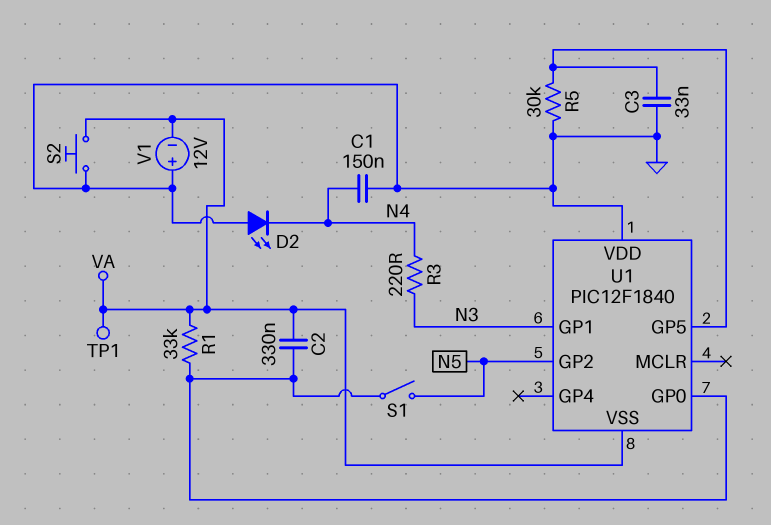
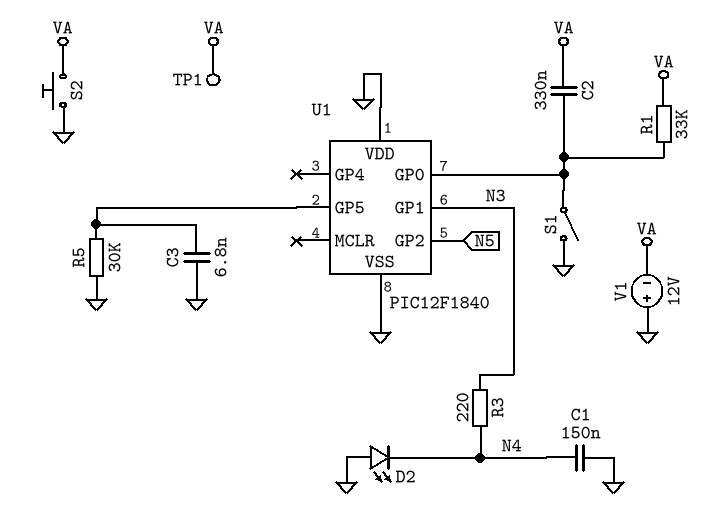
C3: 33nF (GND, U1/GP5) -> 6.8nF (GND, U1/GP5)
S1: switch (N5, U1/GP0) -> switch (GND, U1/GP0)
U1 pin VSS: VA -> GND

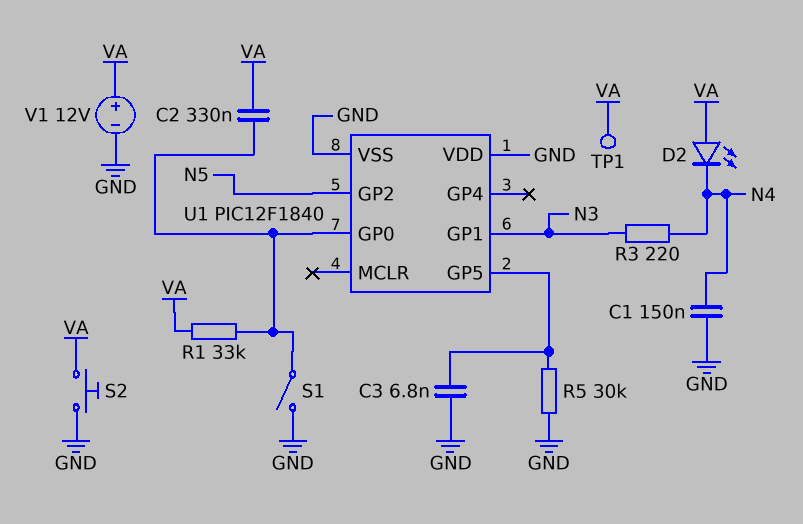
D2: LED (A GND, K N4) -> LED (A VA, K N4)
V1: 12V (plus GND, minus VA) -> 12V (plus VA, minus GND)

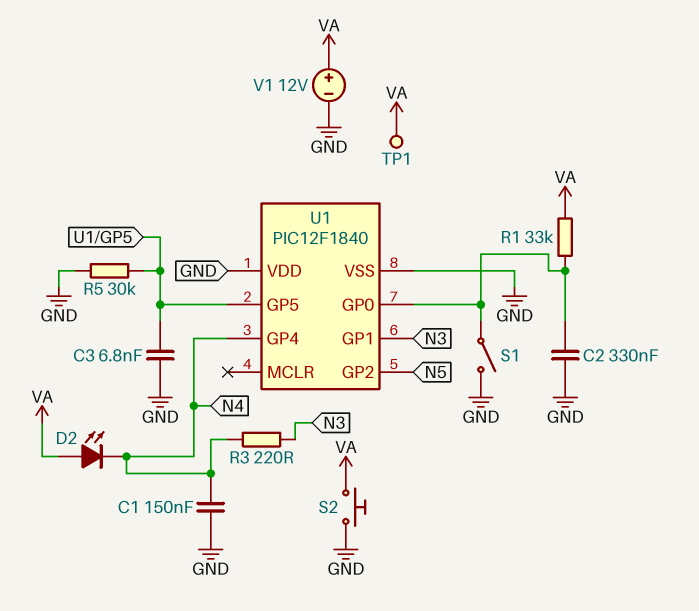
C2: 330nF (U1/GP0, VA) -> 330nF (GND, U1/GP0)
U1 pin GP4: none -> N4

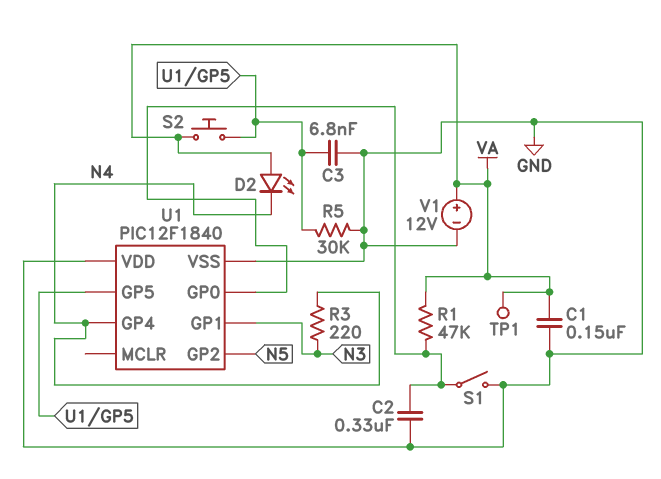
C1: 150nF (GND, N4) -> 150nF (GND, VA)
R1: 33k (U1/GP0, VA) -> 47k (U1/GP0, VA)
S2: button (GND, VA) -> button (U1/GP5, VA)

